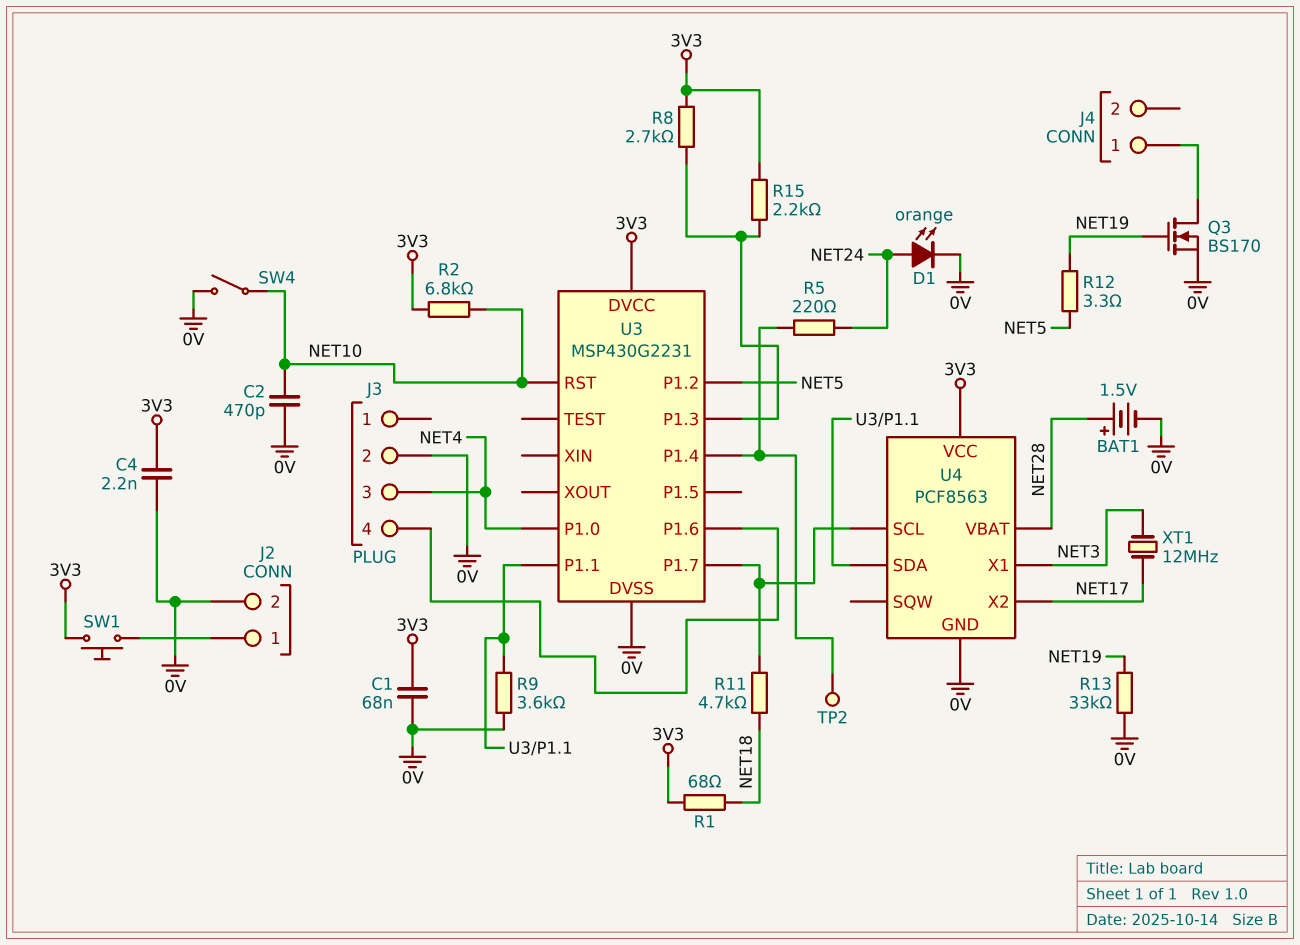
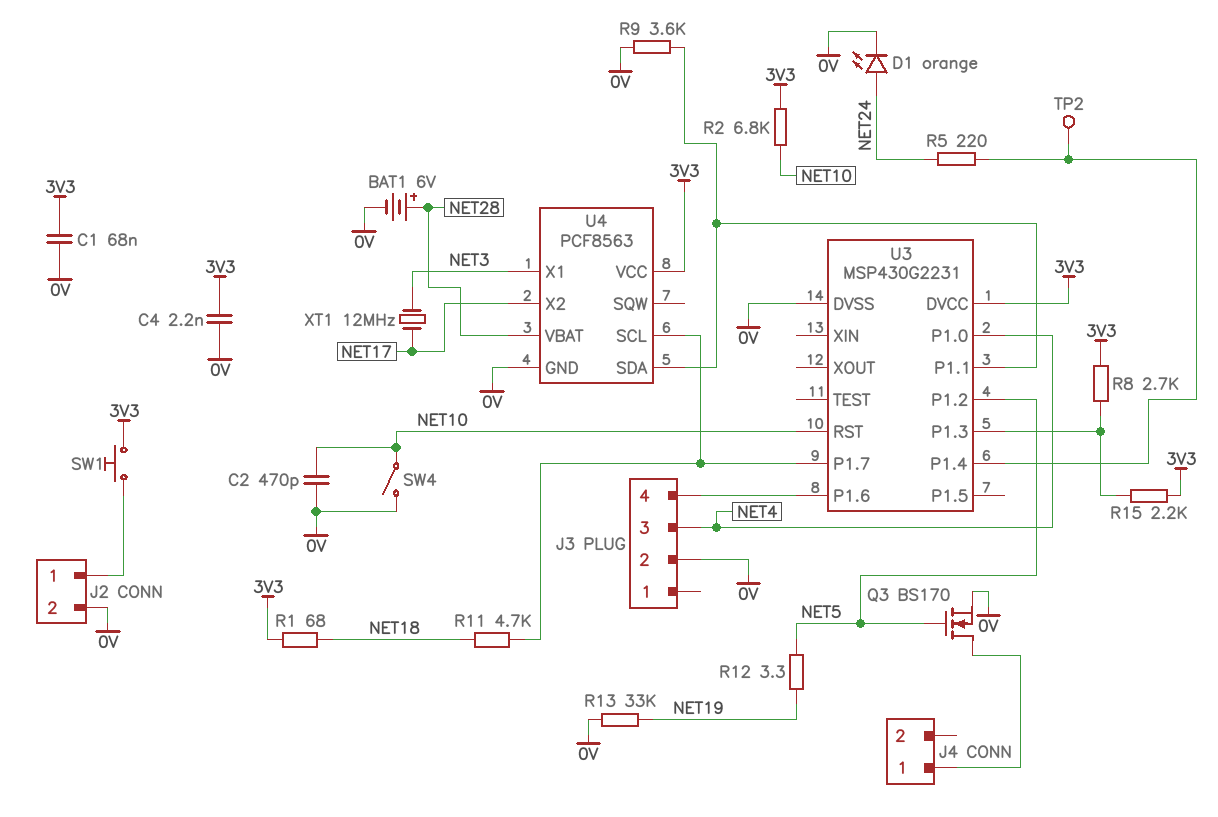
BAT1: 1.5V (plus NET28, minus 0V) -> 6V (plus NET28, minus 0V)
Q3: NMOS BS170 (G NET19, D J4/1, S 0V) -> NMOS BS170 (G NET5, D J4/1, S 0V)

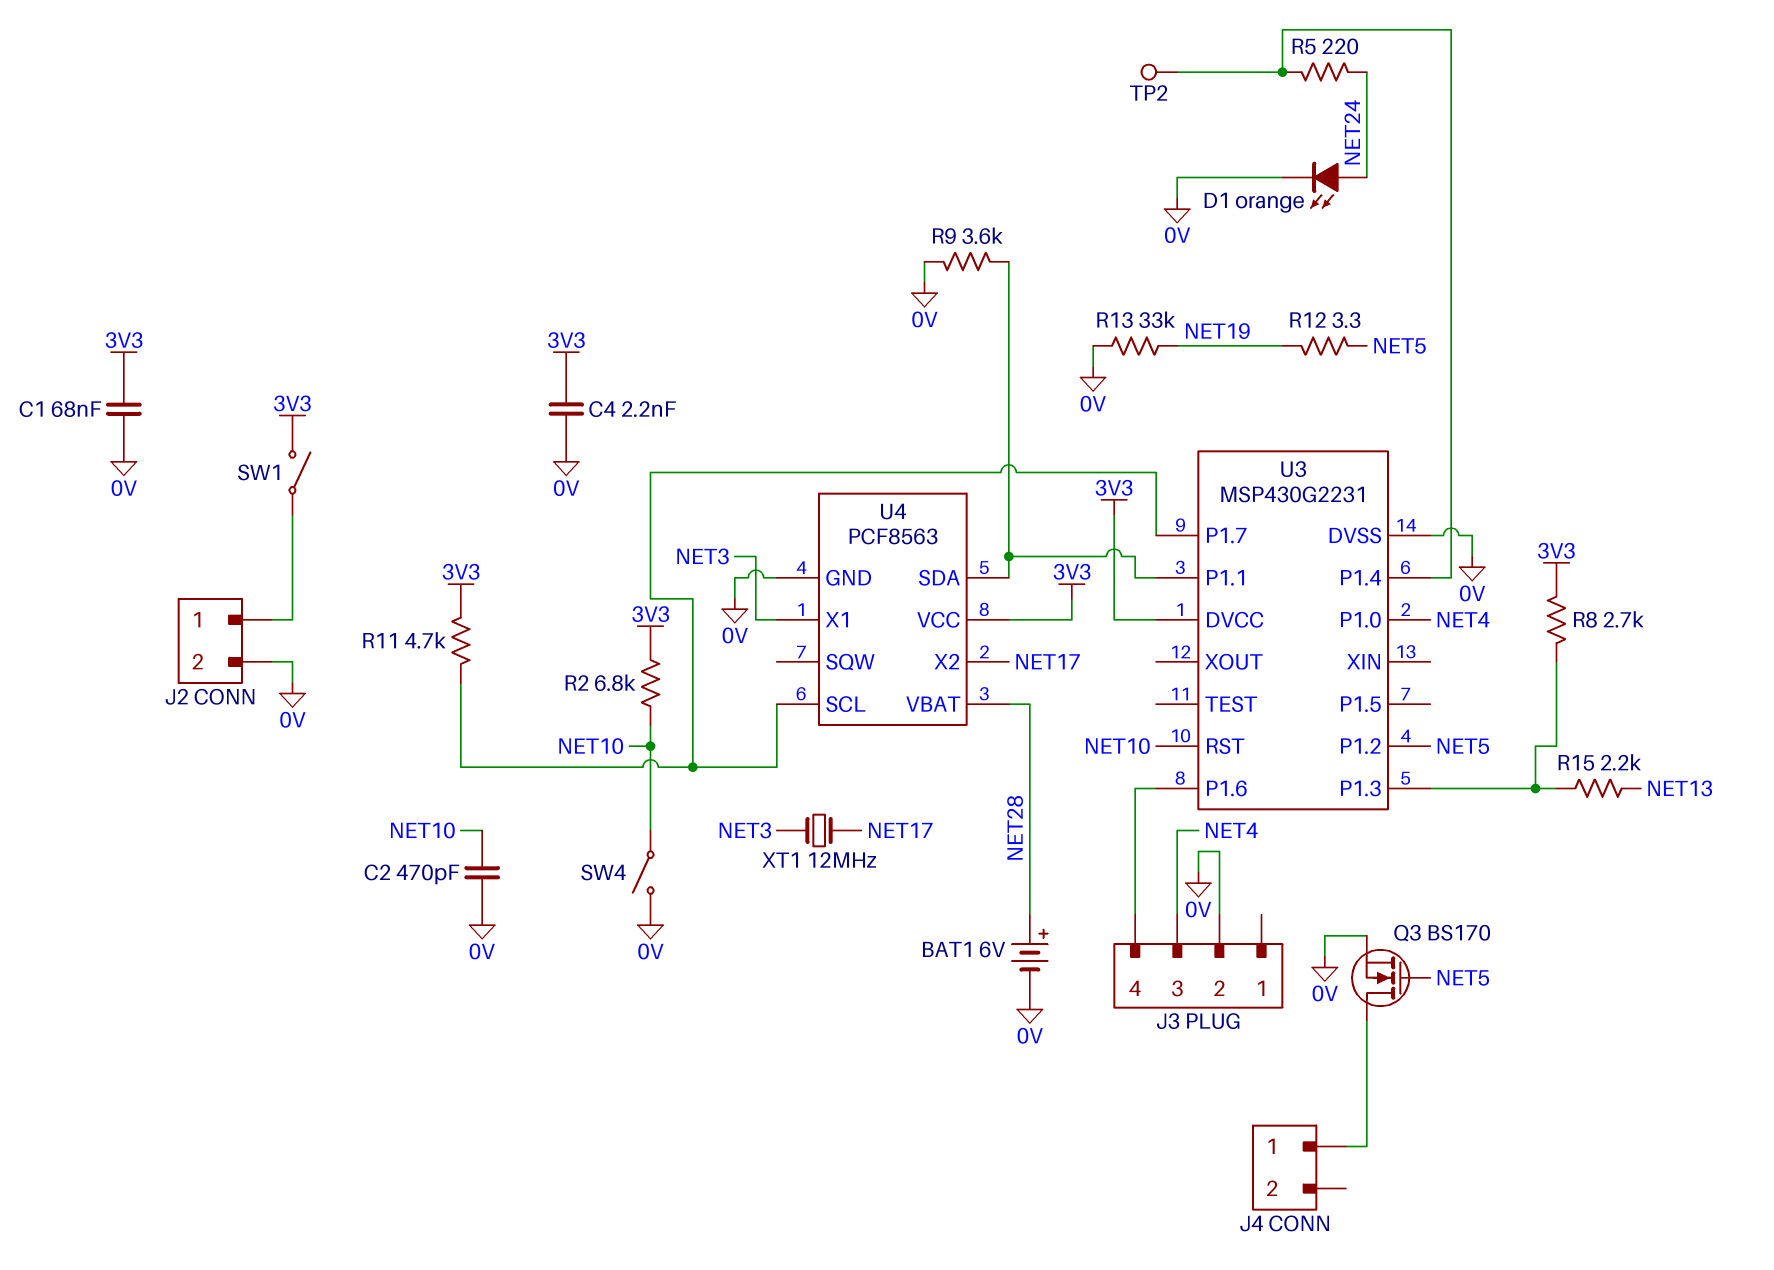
R1: 68 (3V3, NET18) -> none
R11: 4.7k (NET18, U3/P1.7) -> 4.7k (3V3, U3/P1.7)
R15: 2.2k (3V3, U3/P1.3) -> 2.2k (NET13, U3/P1.3)
SW1: button (3V3, J2/1) -> switch (3V3, J2/1)

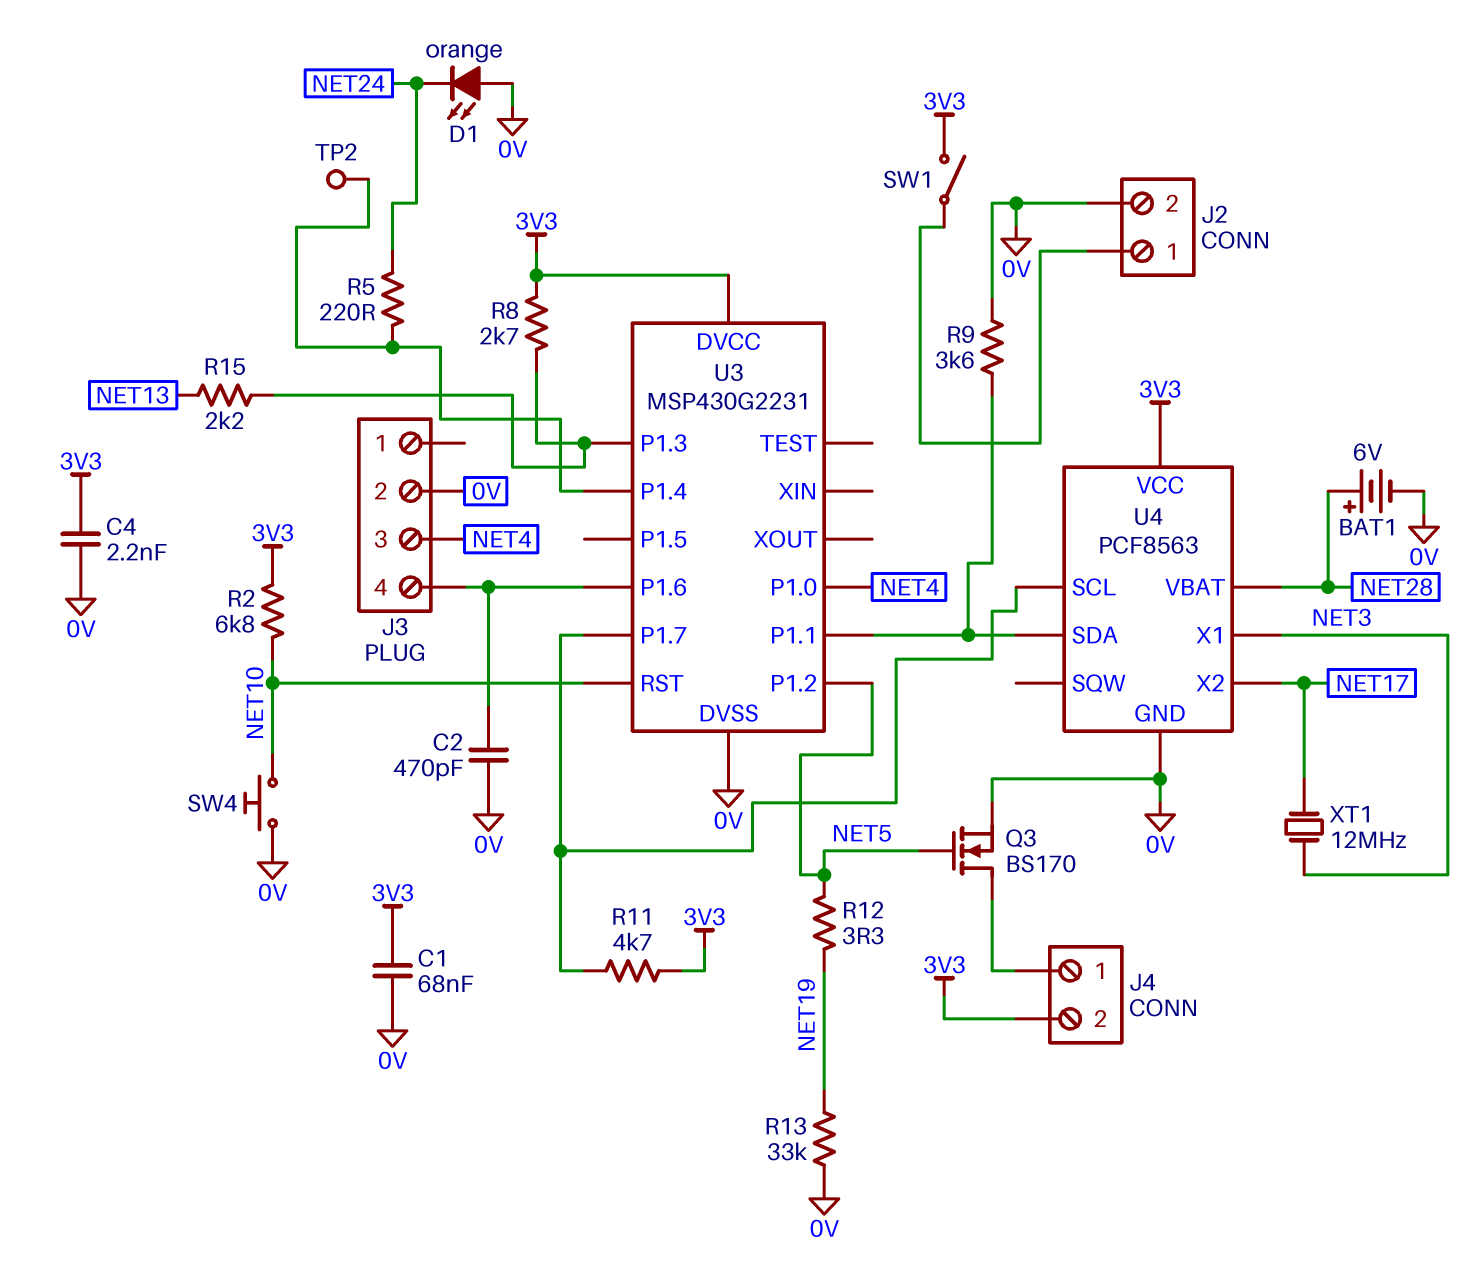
C2: 470pF (0V, NET10) -> 470pF (0V, J3/4)
D1: LED orange (A NET24, K 0V) -> LED orange (A 0V, K NET24)
J4 pin 2: none -> 3V3
SW4: switch (0V, NET10) -> button (0V, NET10)

